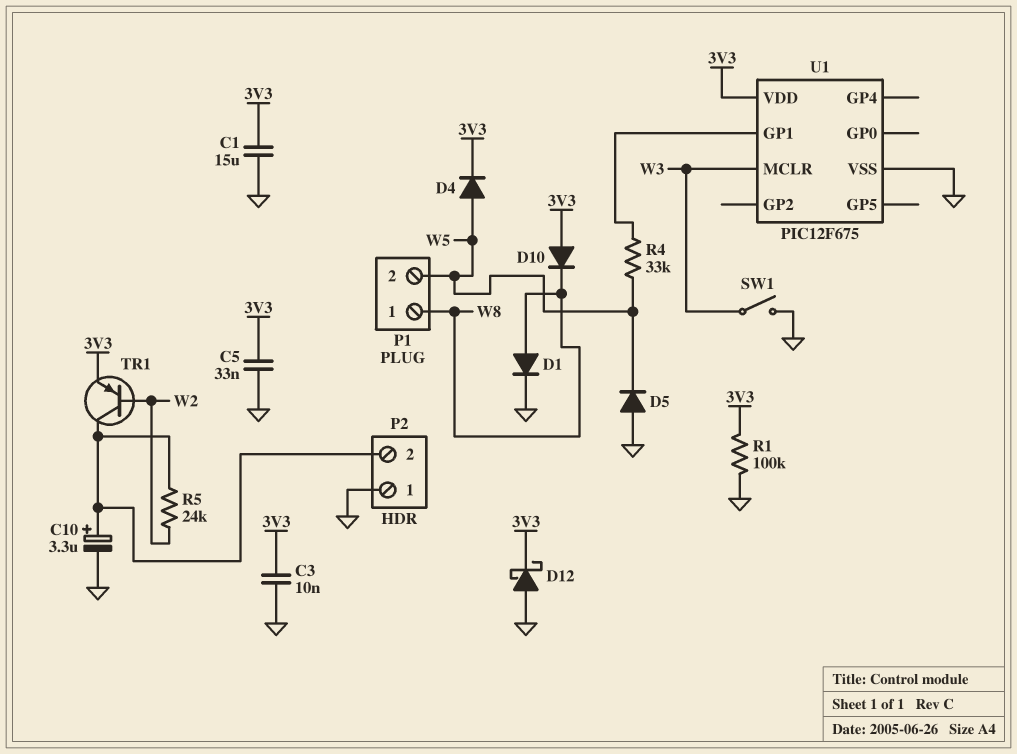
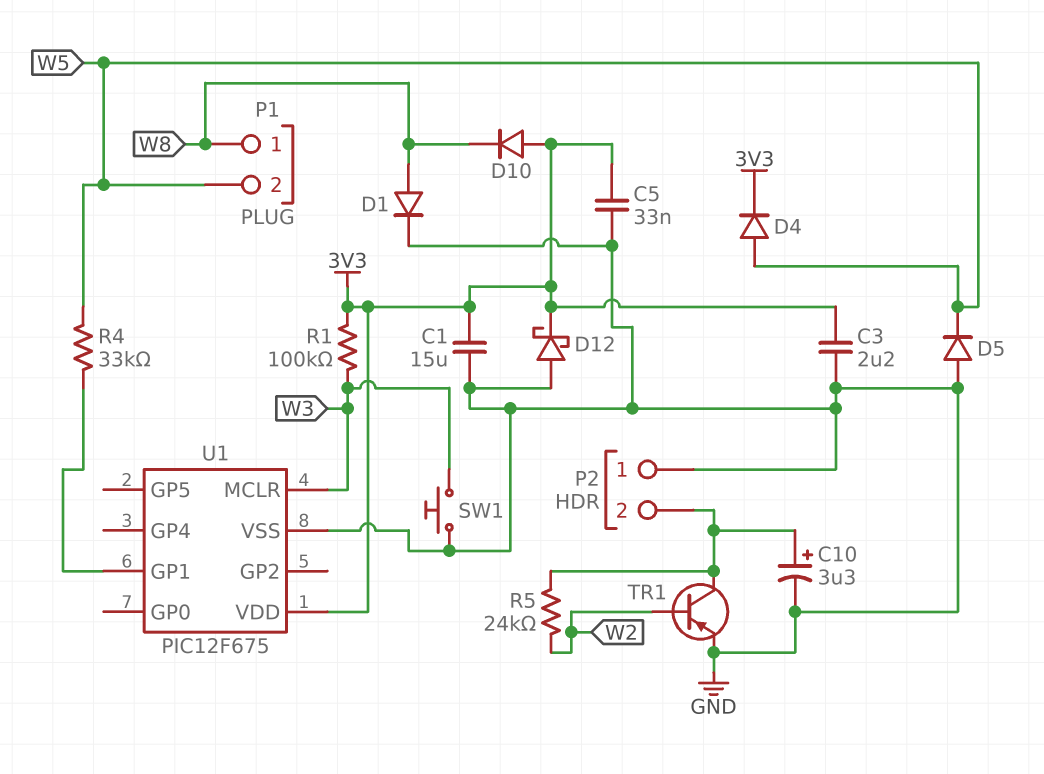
C3: 10nF (3V3, GND) -> 2.2uF (3V3, GND)
R1: 100k (3V3, GND) -> 100k (3V3, W3)
SW1: switch (GND, W3) -> button (GND, W3)
TR1: PNP (B W2, C P2/2, E 3V3) -> PNP (B W2, C P2/2, E GND)

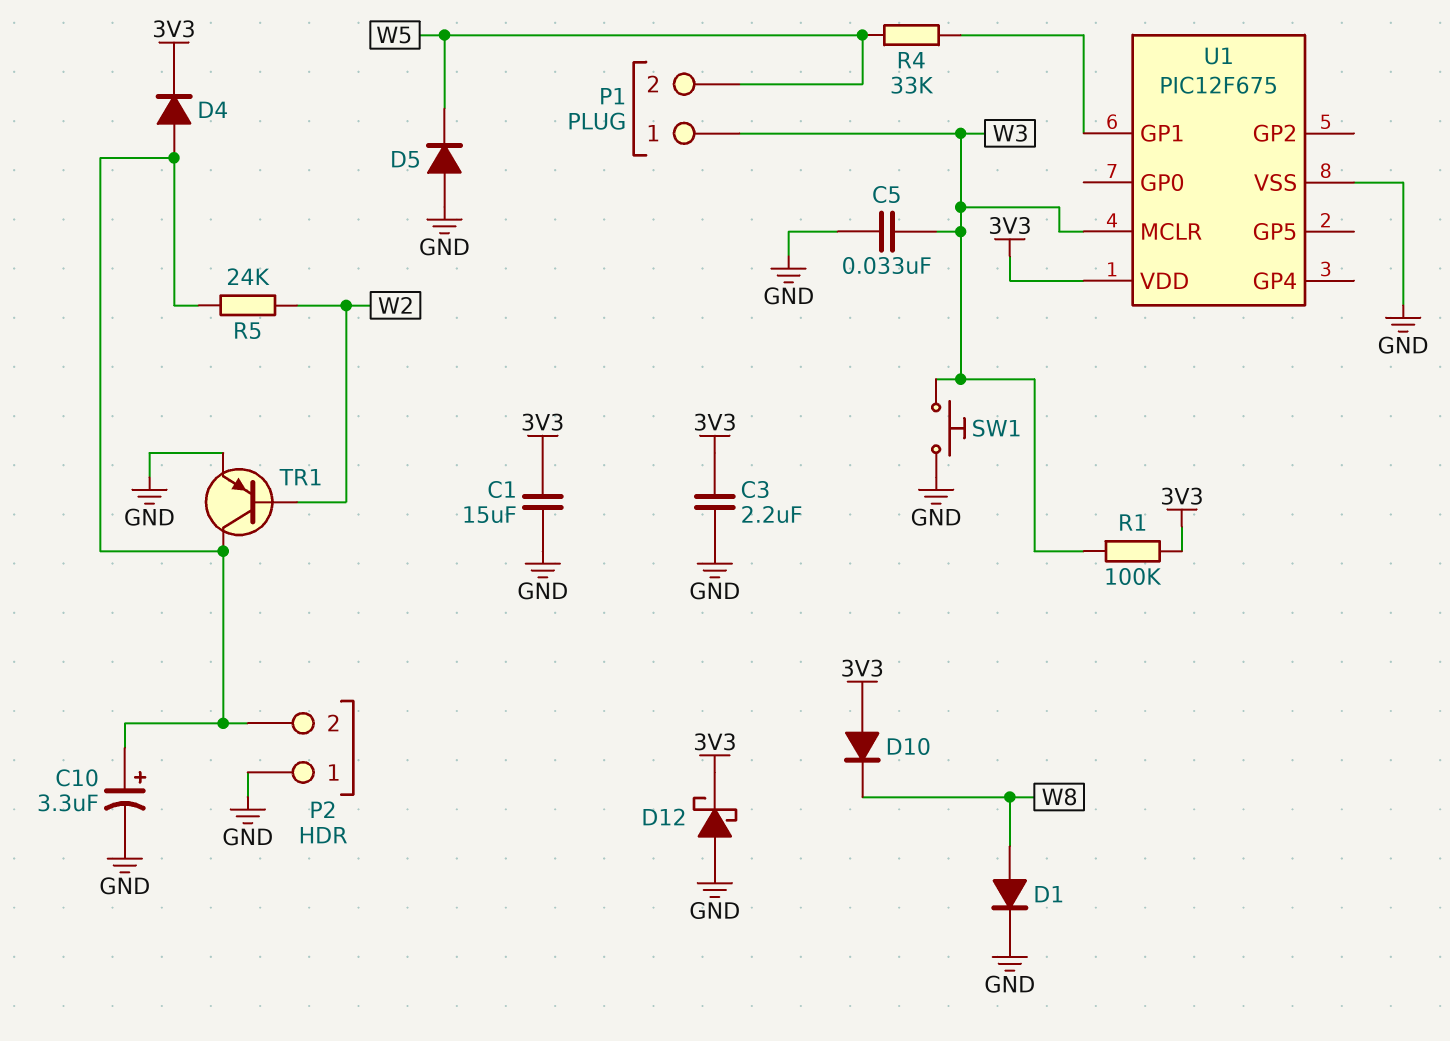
C5: 33nF (3V3, GND) -> 33nF (GND, W3)
D4: diode (A W5, K 3V3) -> diode (A P2/2, K 3V3)
P1 pin 1: W8 -> W3

